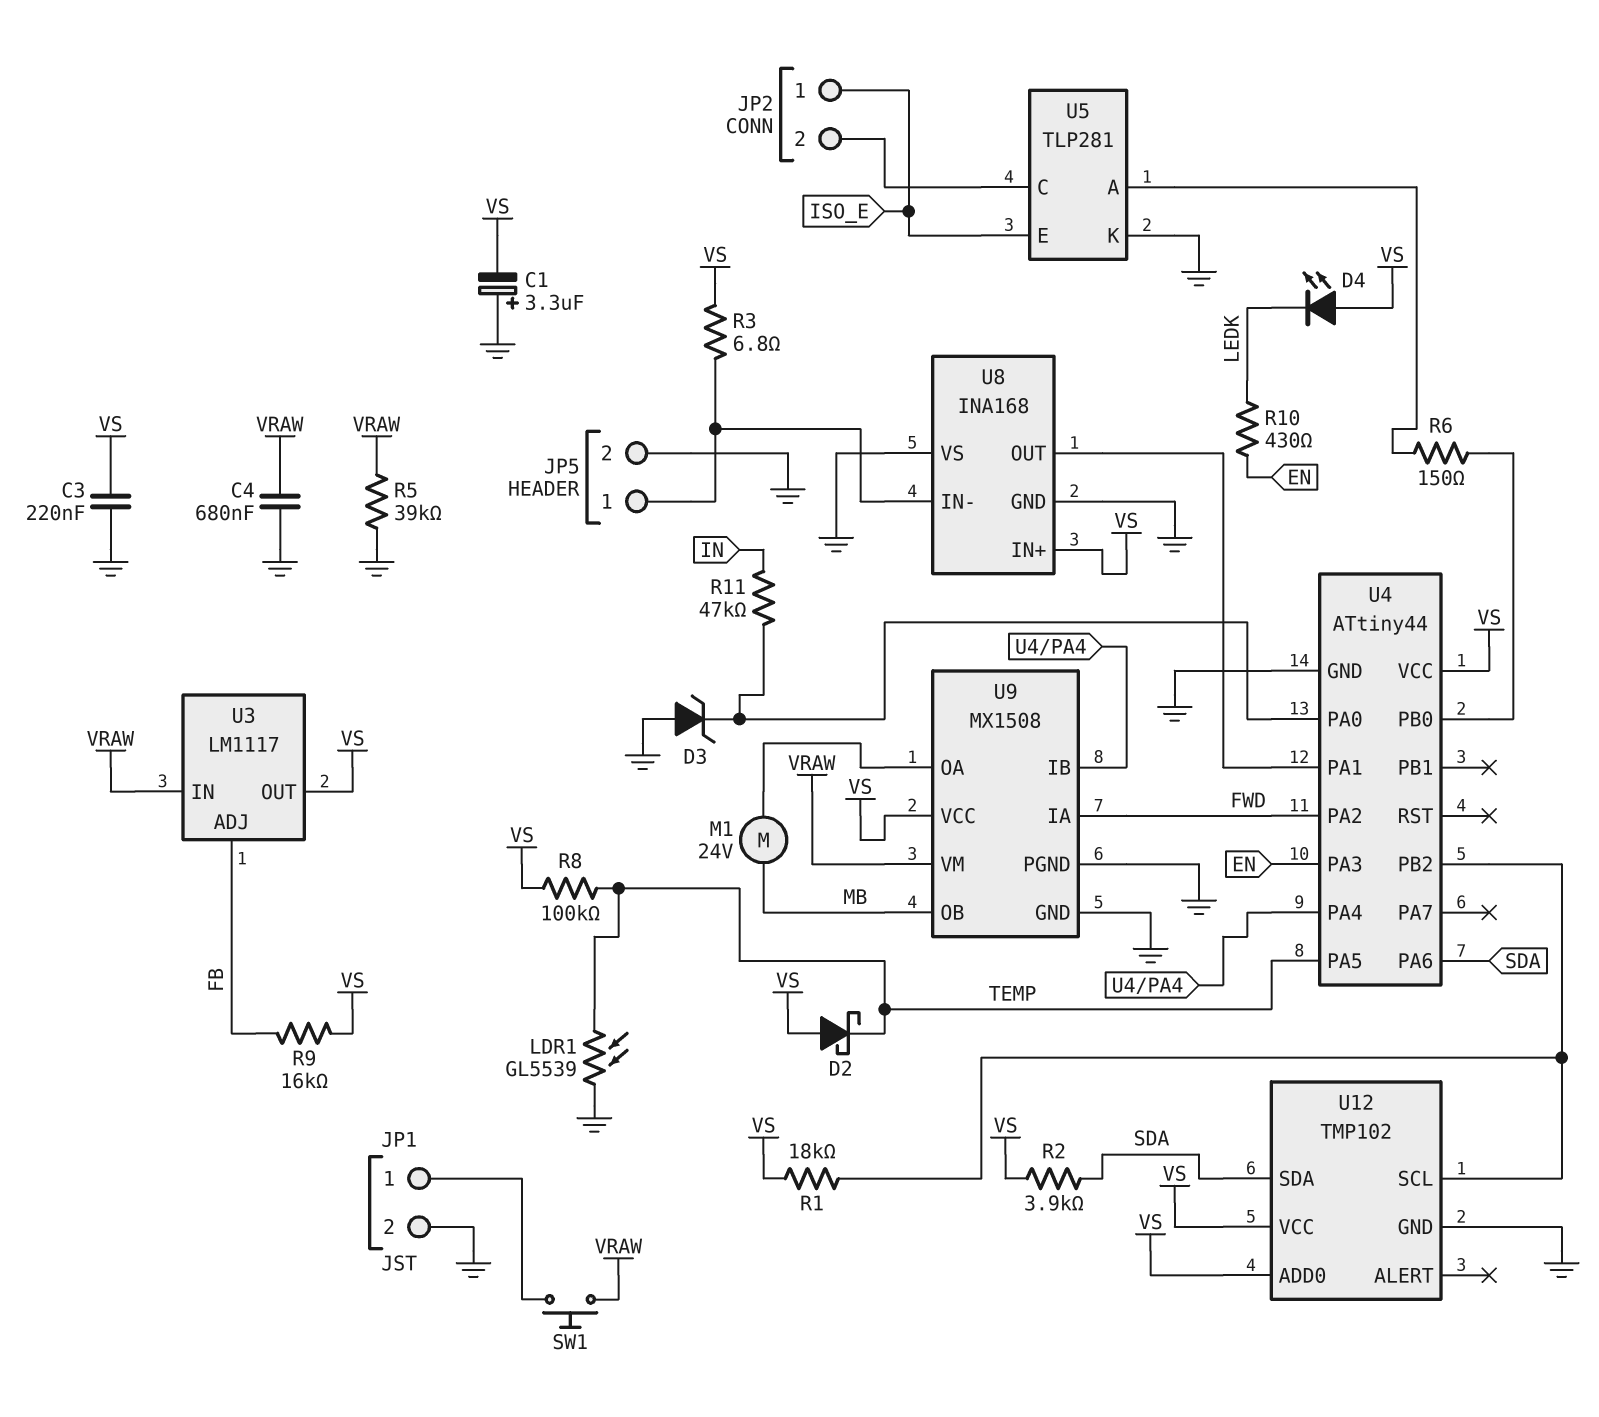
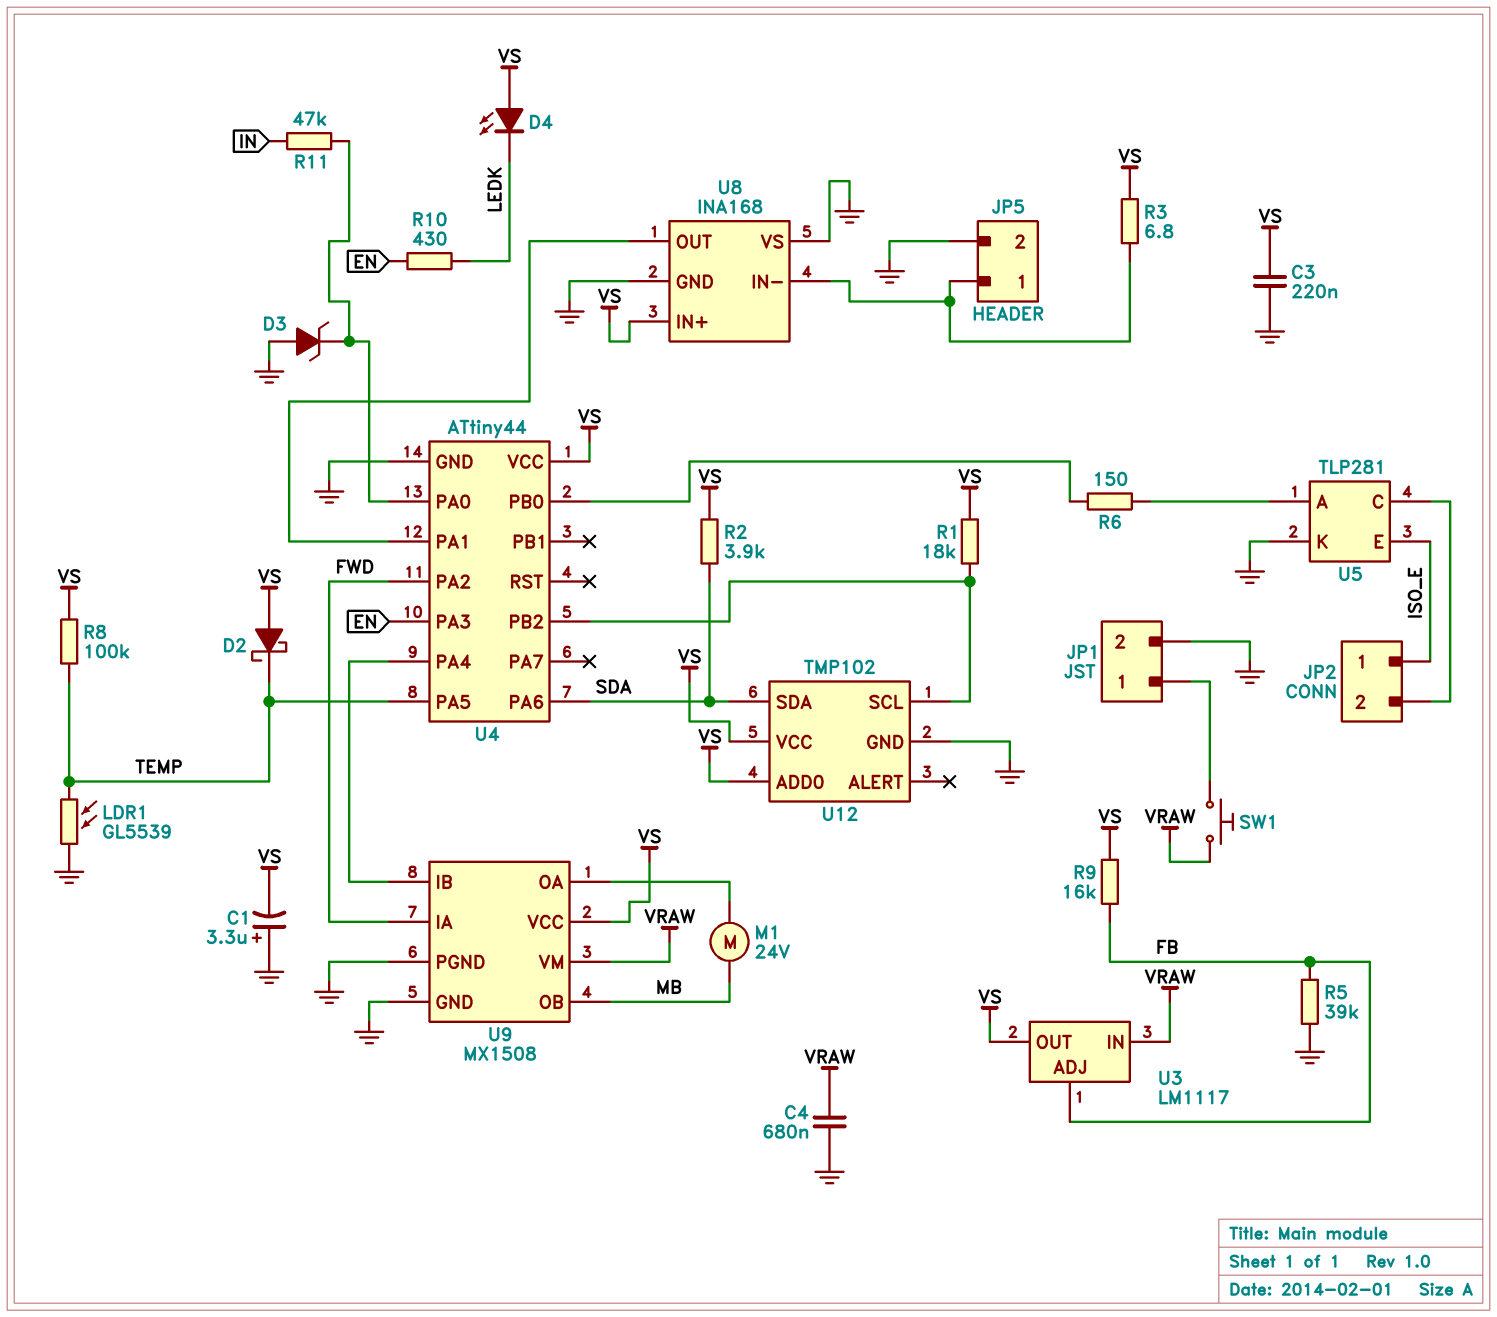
R5: 39k (GND, VRAW) -> 39k (FB, GND)

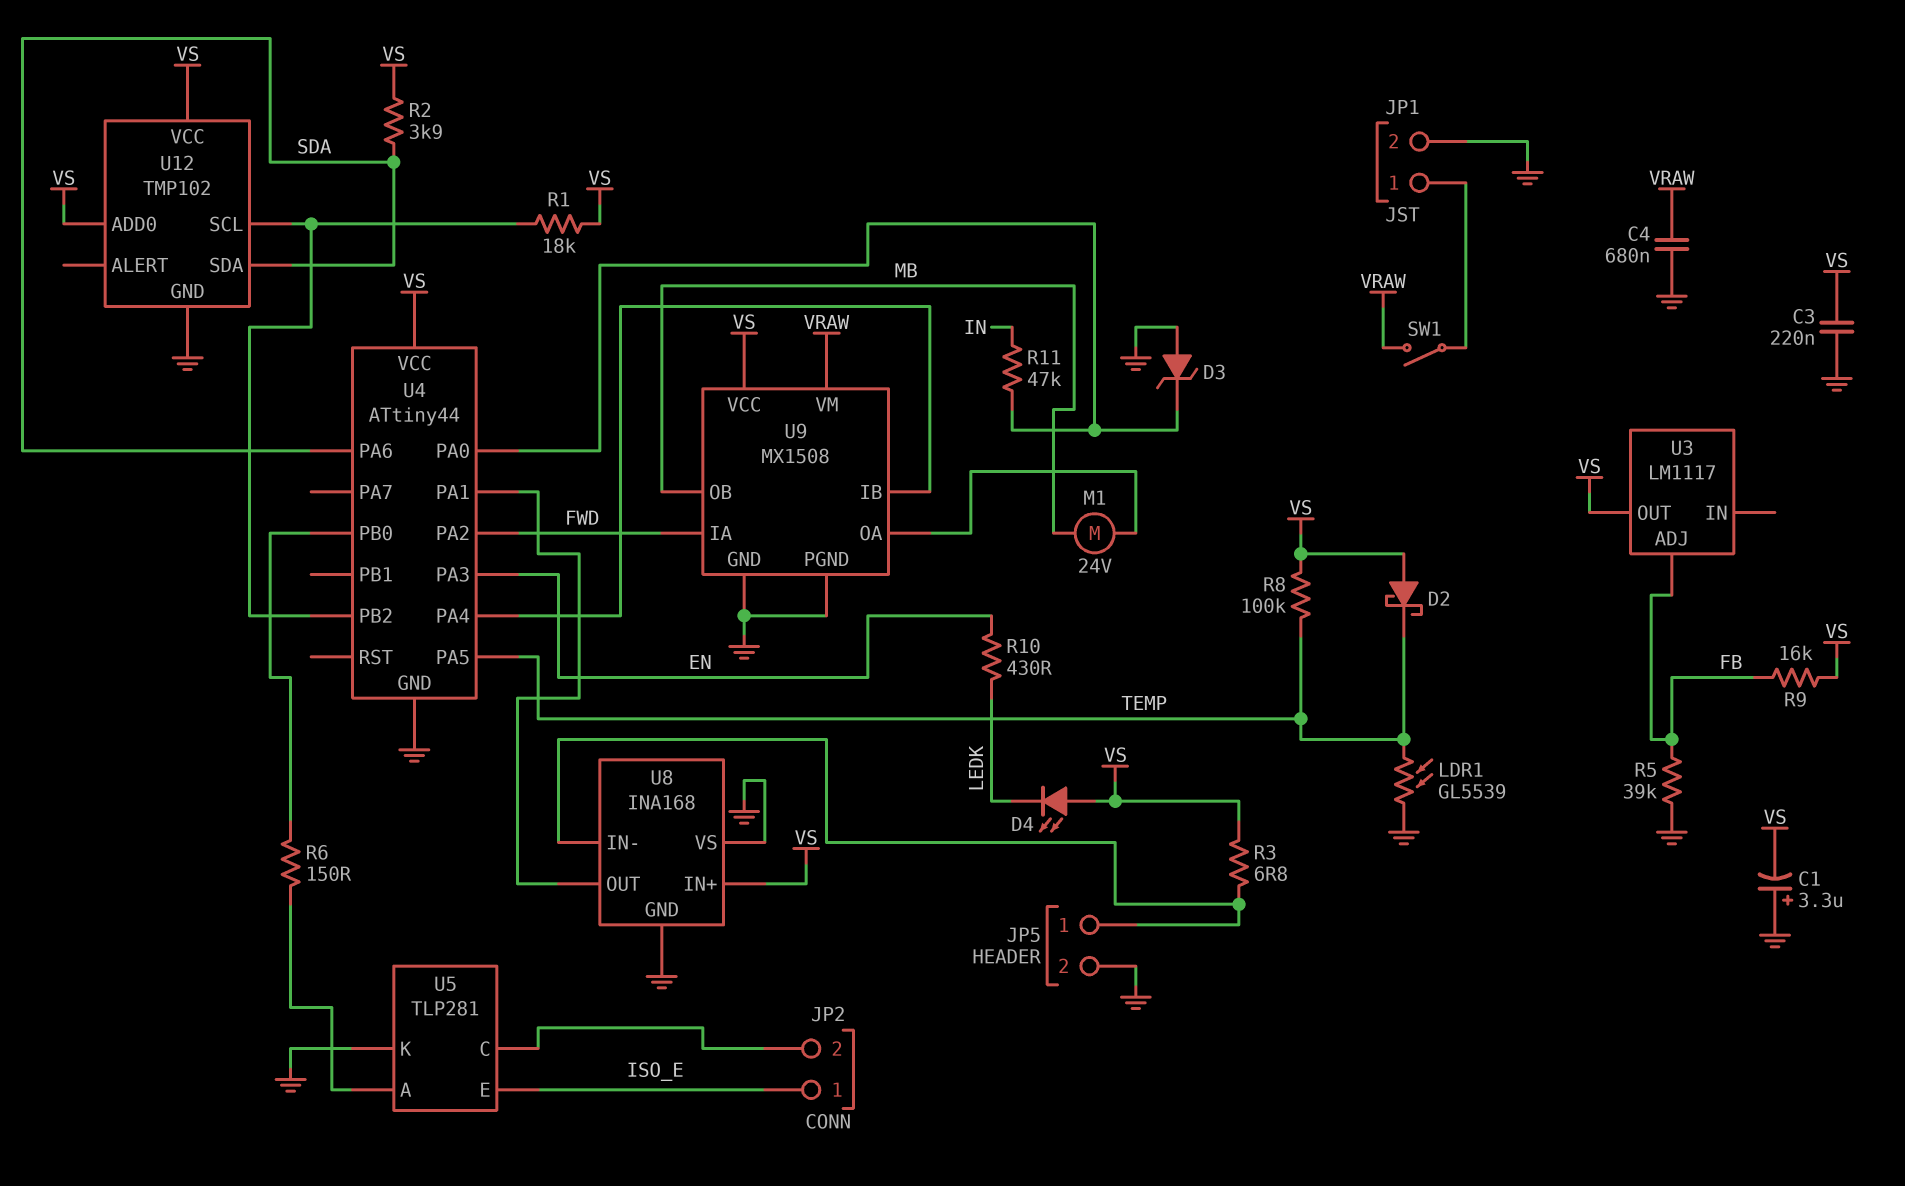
SW1: button (JP1/1, VRAW) -> switch (JP1/1, VRAW)
U3 pin IN: VRAW -> none

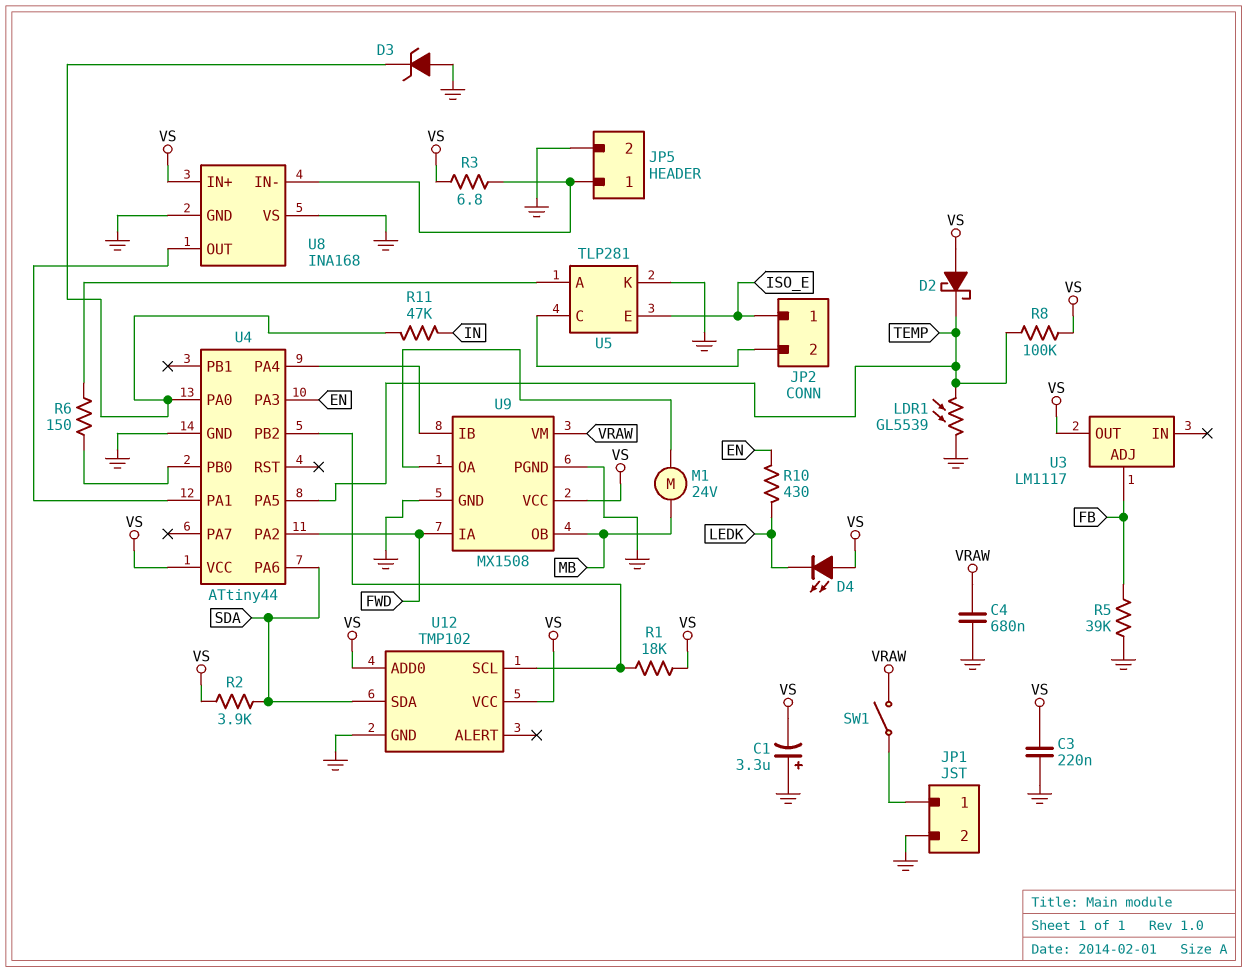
R9: 16k (FB, VS) -> none

